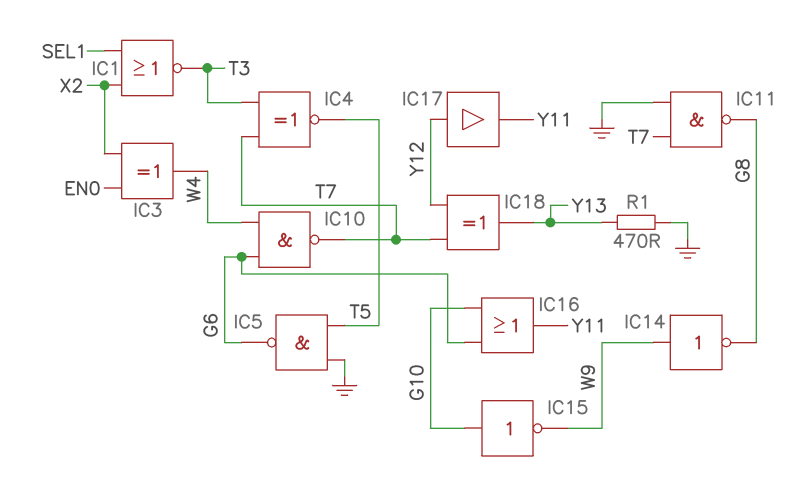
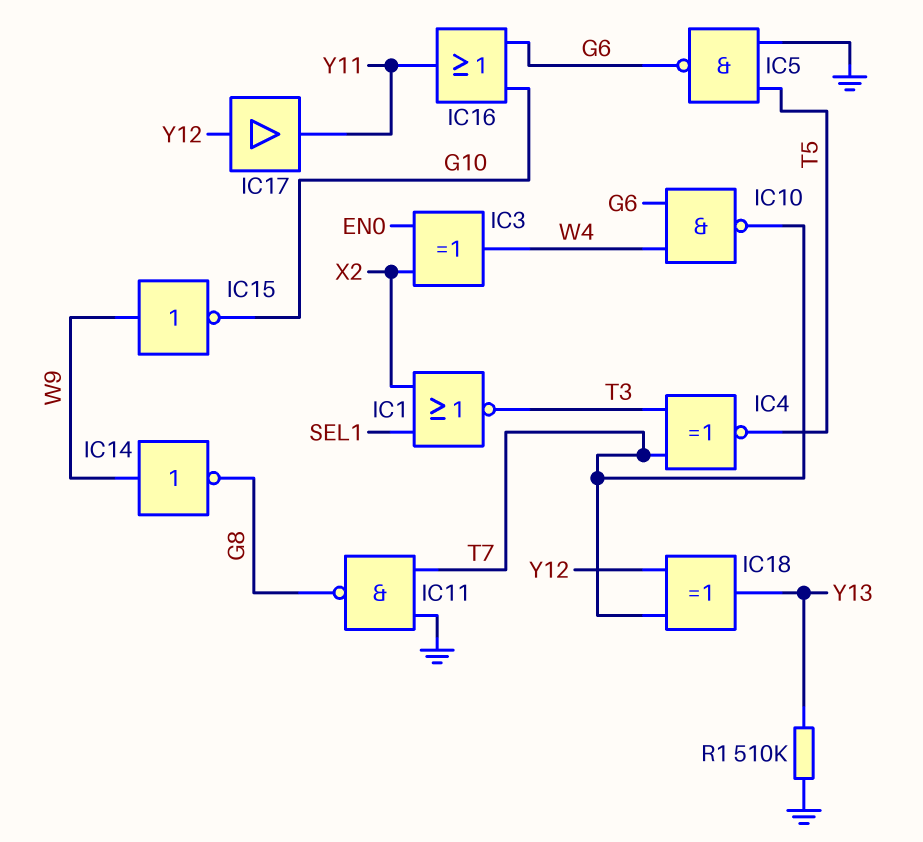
IC15: NOT (in G10, out W9) -> NOT (in W9, out G10)
R1: 470 (GND, Y13) -> 510k (GND, Y13)

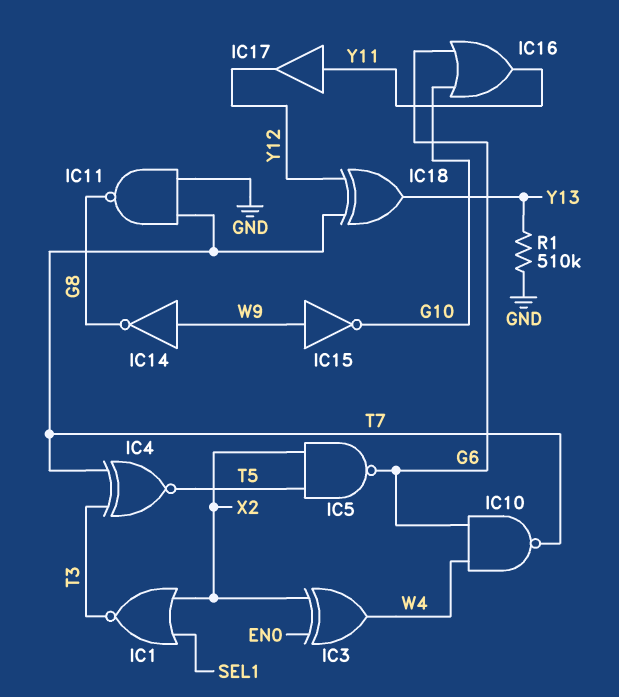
IC5: NAND (in GND, in T5, out G6) -> NAND (in T5, in X2, out G6)
IC17: buffer (in Y12, out Y11) -> buffer (in Y11, out Y12)

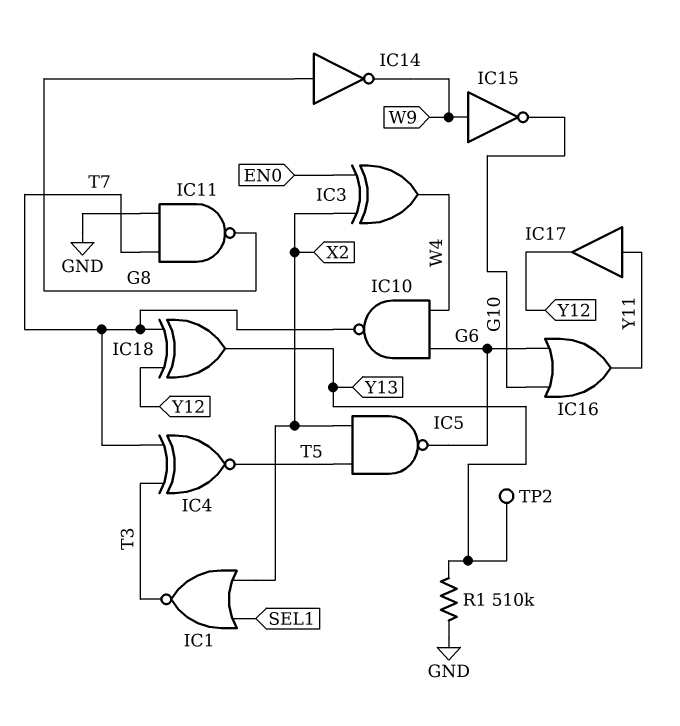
IC14: NOT (in W9, out G8) -> NOT (in G8, out W9)
TP2: none -> test point (Y13)

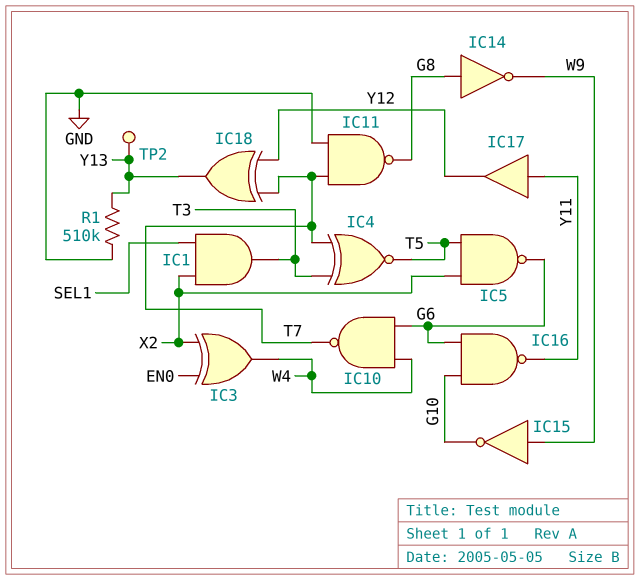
IC1: NOR (in SEL1, in X2, out T3) -> AND (in SEL1, in X2, out T3)
IC16: OR (in G6, in G10, out Y11) -> NAND (in G6, in G10, out Y11)

